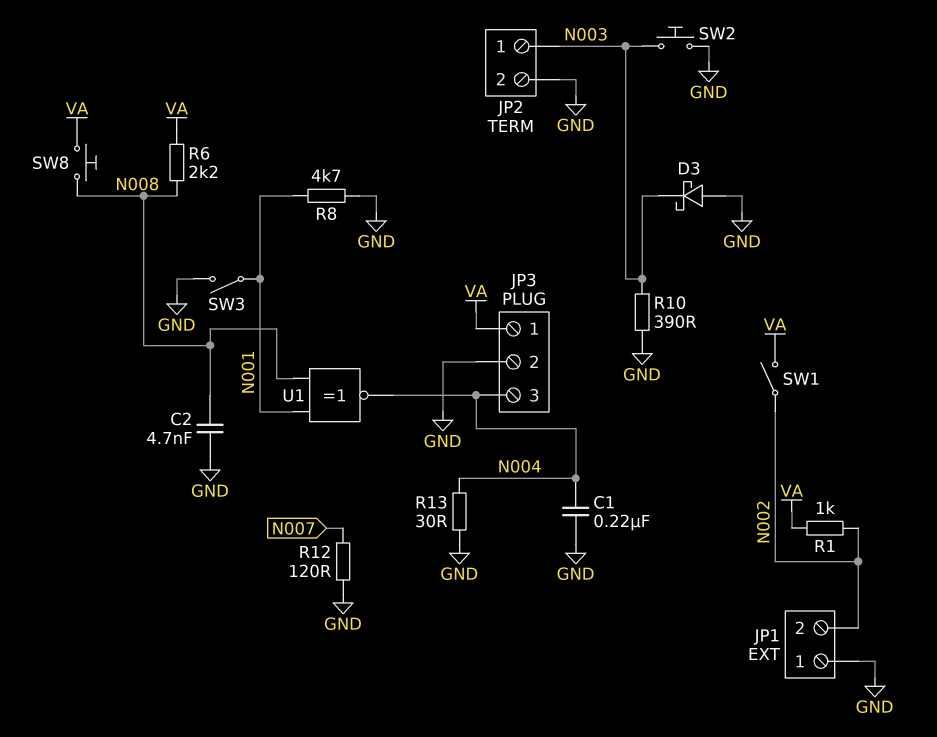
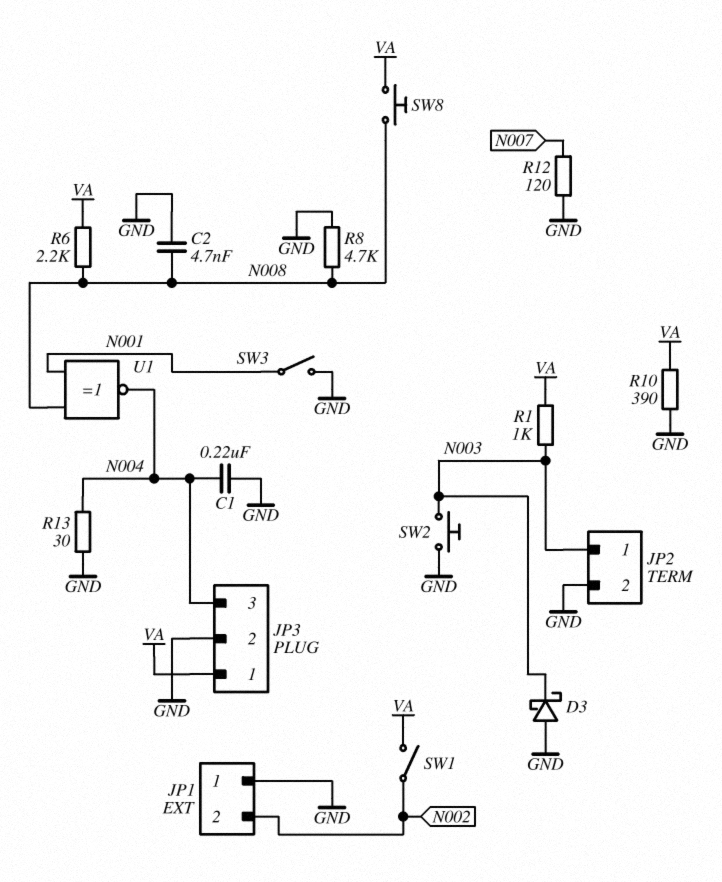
R1: 1k (N002, VA) -> 1k (N003, VA)
R8: 4.7k (GND, N001) -> 4.7k (GND, N008)
R10: 390 (GND, N003) -> 390 (GND, VA)

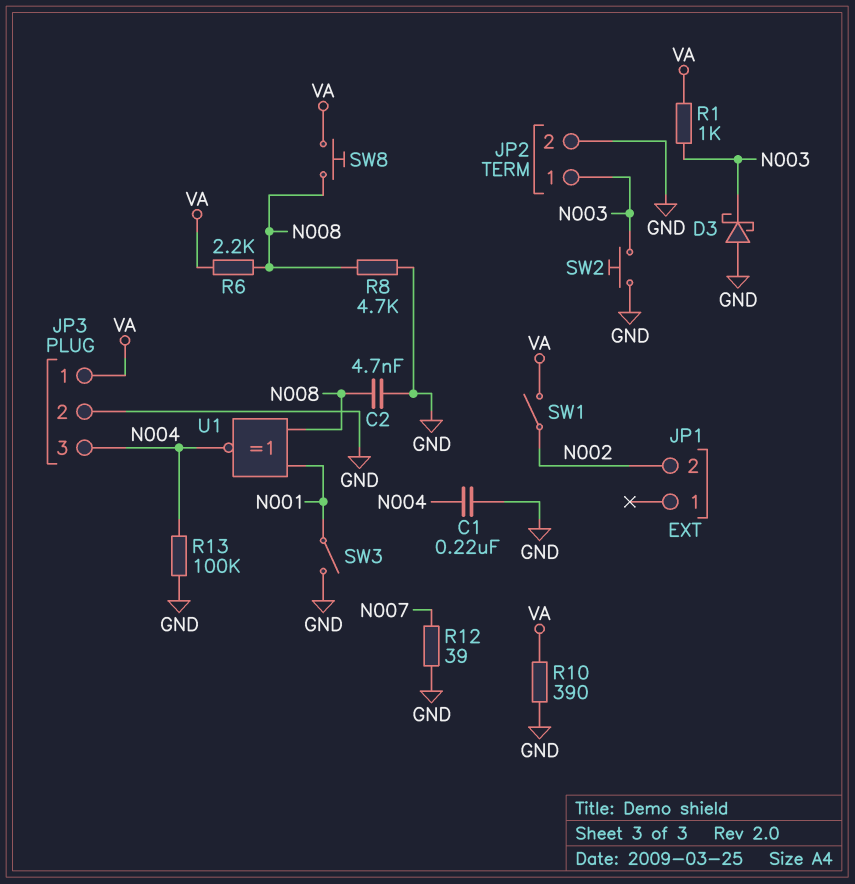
JP1 pin 1: GND -> none
R12: 120 (GND, N007) -> 39 (GND, N007)
R13: 30 (GND, N004) -> 100k (GND, N004)

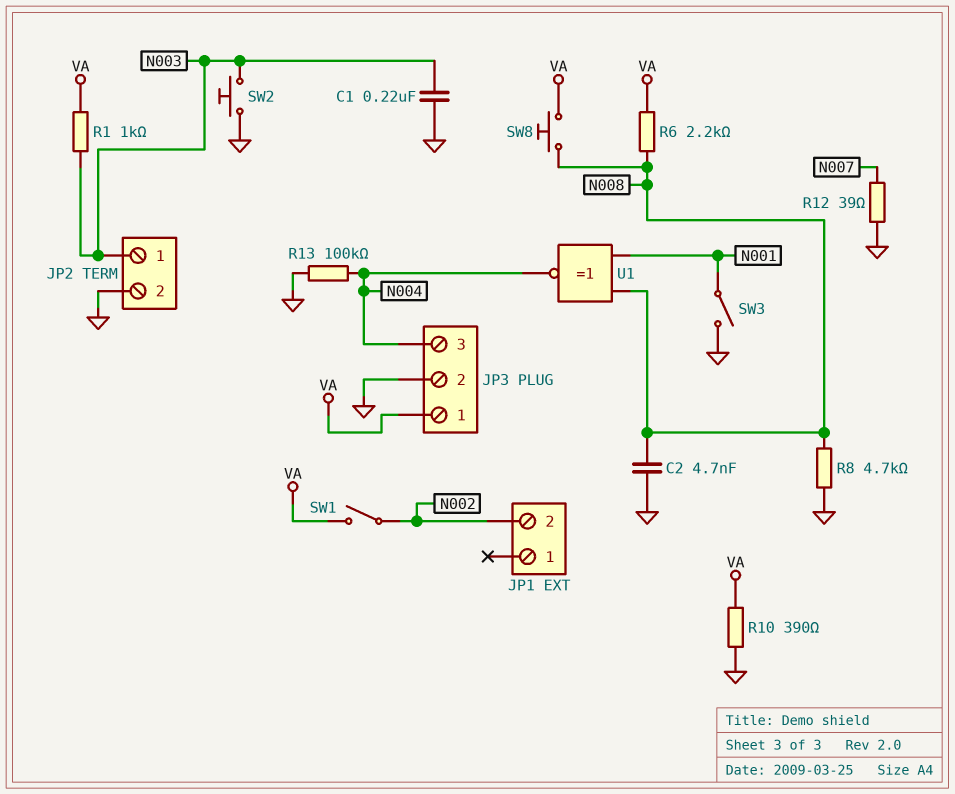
C1: 220nF (GND, N004) -> 220nF (GND, N003)
D3: schottky (A GND, K N003) -> none

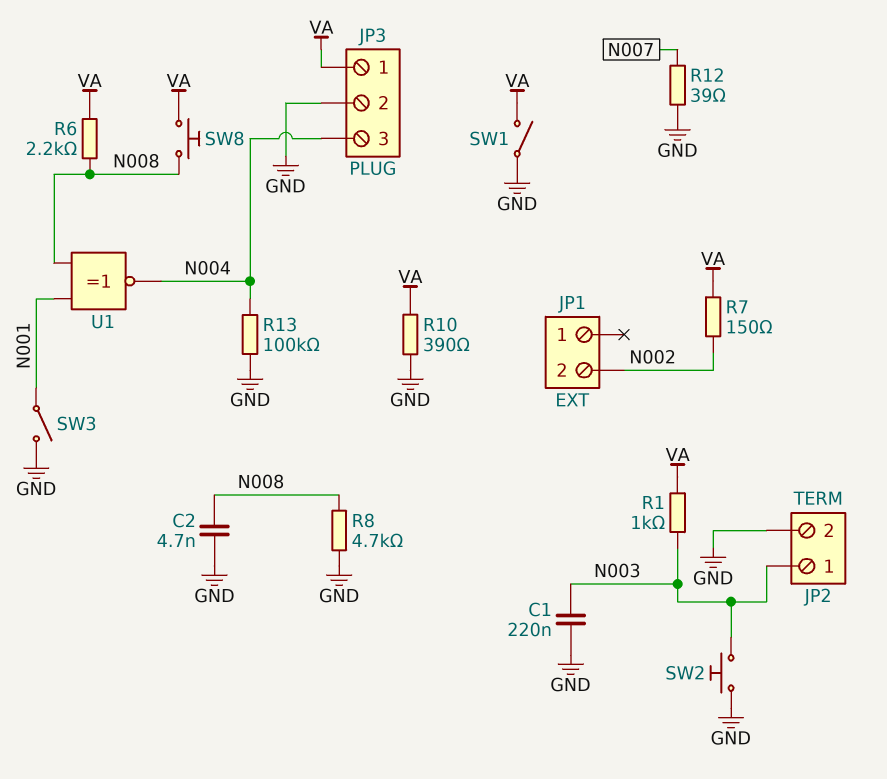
R7: none -> 150 (N002, VA)
SW1: switch (N002, VA) -> switch (GND, VA)

